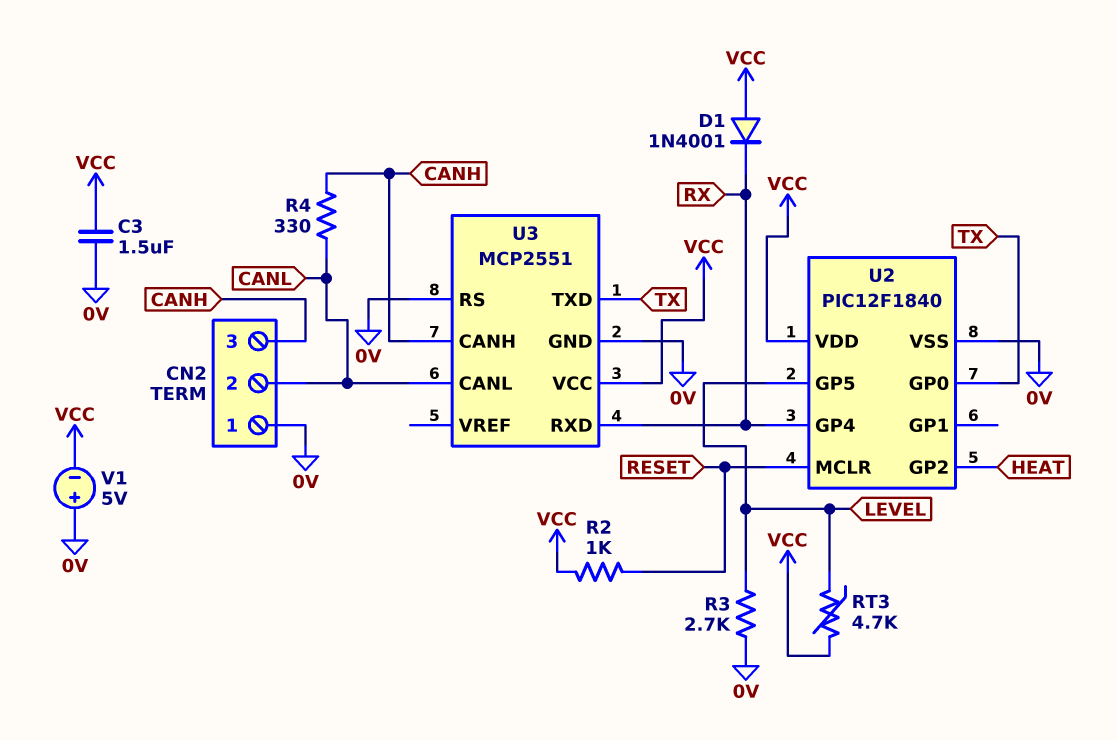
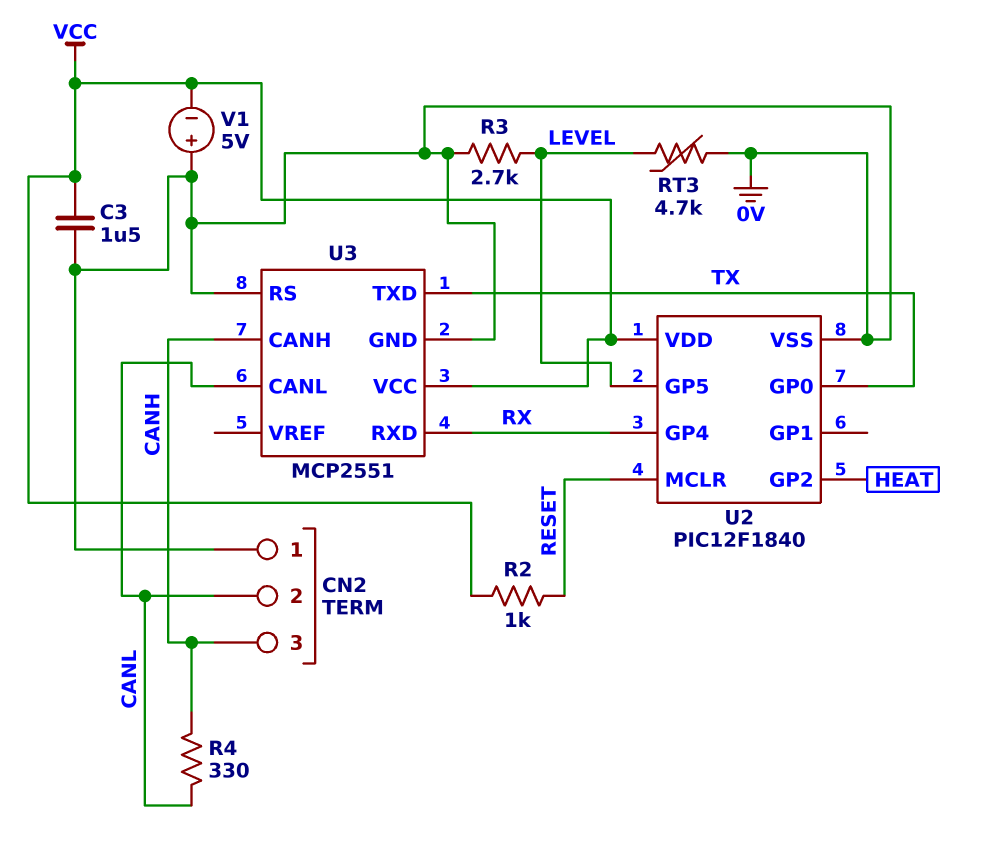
D1: diode 1N4001 (A VCC, K RX) -> none
RT3: 4.7k (LEVEL, VCC) -> 4.7k (0V, LEVEL)

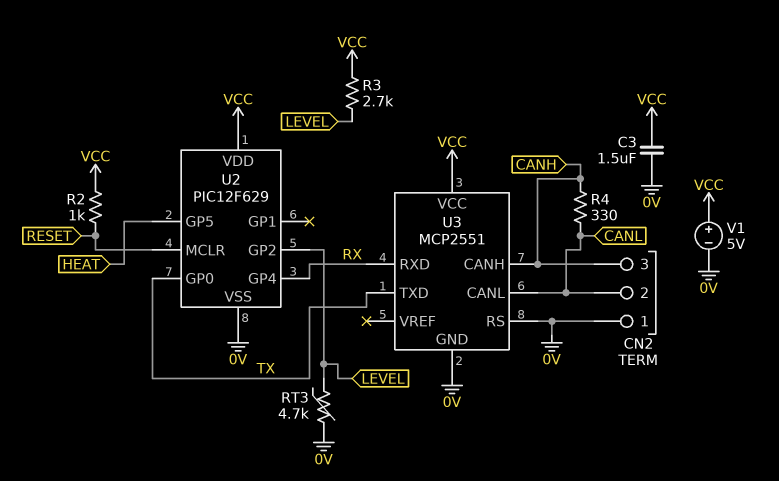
R3: 2.7k (0V, LEVEL) -> 2.7k (LEVEL, VCC)
U2: PIC12F1840 -> PIC12F629
U2 pin GP2: HEAT -> LEVEL
U2 pin GP5: LEVEL -> HEAT
V1: 5V (plus 0V, minus VCC) -> 5V (plus VCC, minus 0V)

